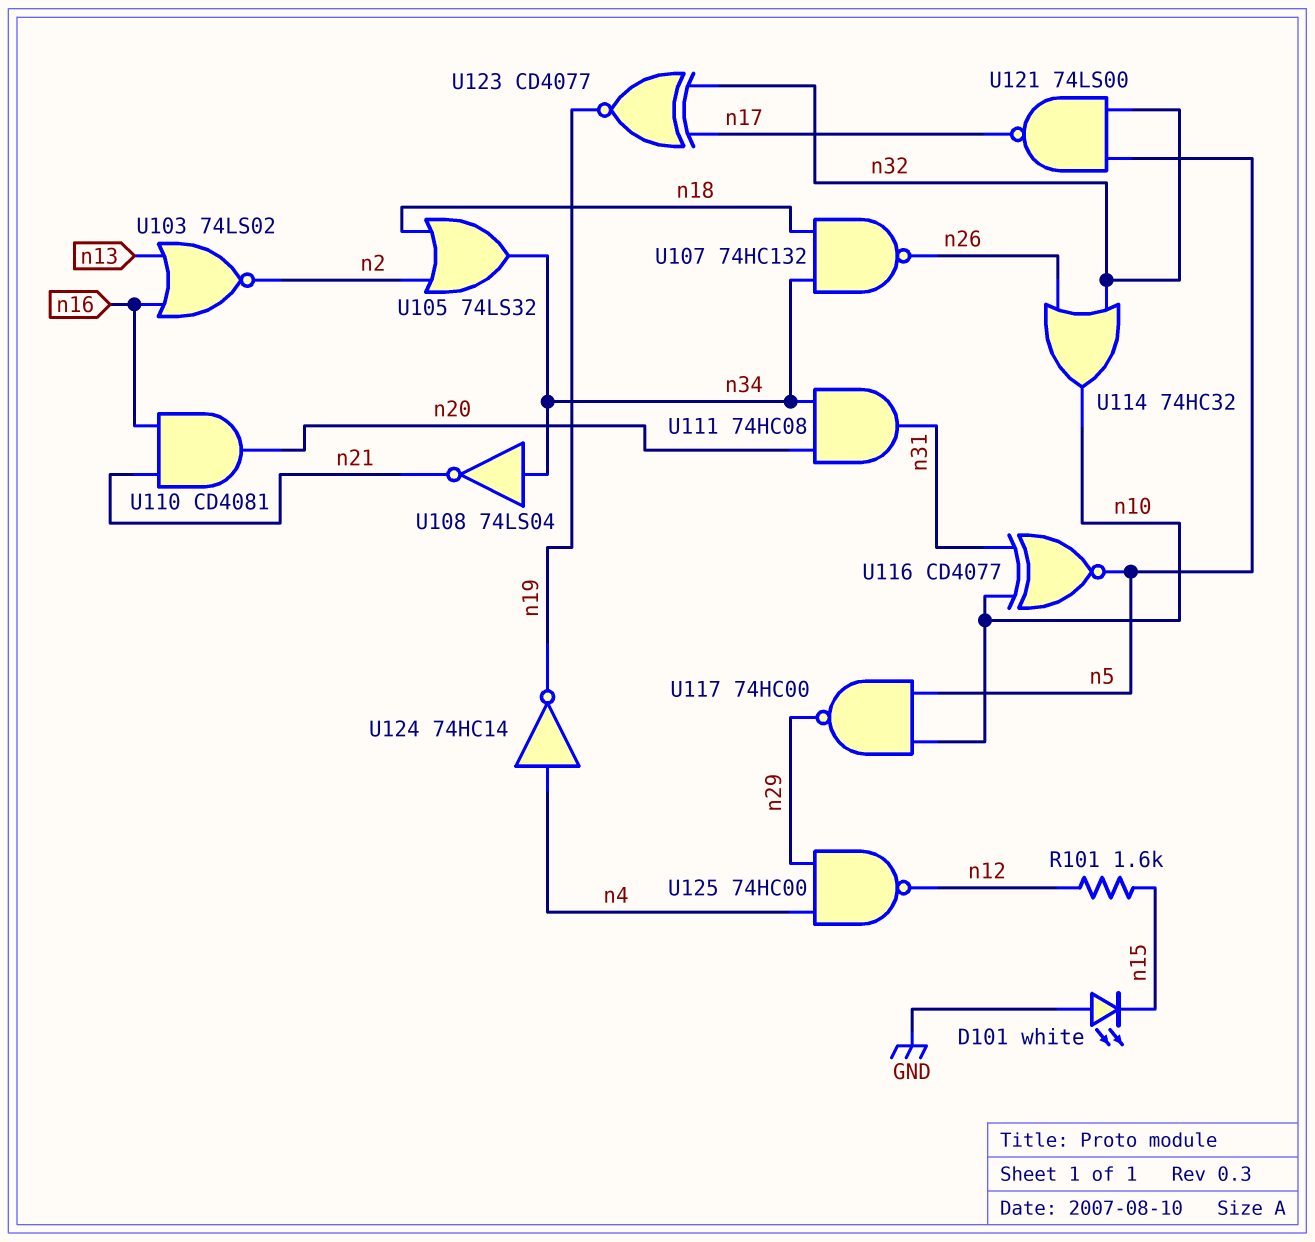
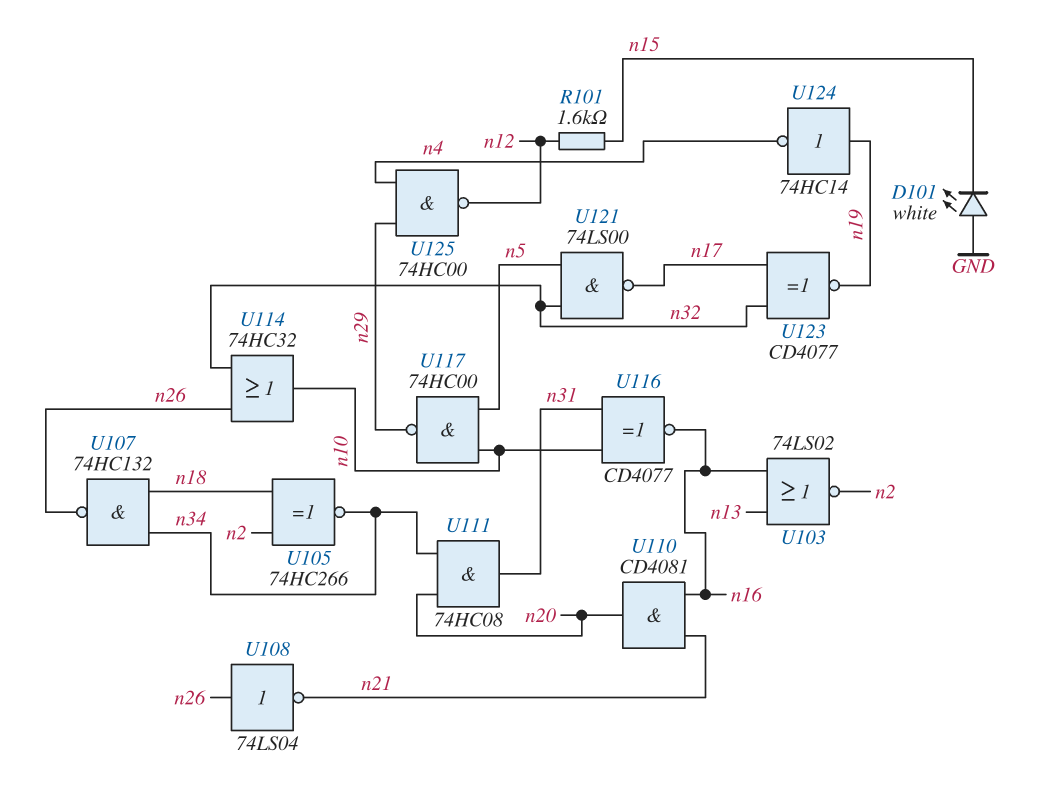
U105: OR 74LS32 (in n2, in n18, out n34) -> XNOR 74HC266 (in n2, in n18, out n34)
U108: NOT 74LS04 (in n34, out n21) -> NOT 74LS04 (in n26, out n21)
U116: XNOR CD4077 (in n10, in n31, out n5) -> XNOR CD4077 (in n10, in n31, out n16)
U124: NOT 74HC14 (in n4, out n19) -> NOT 74HC14 (in n19, out n4)

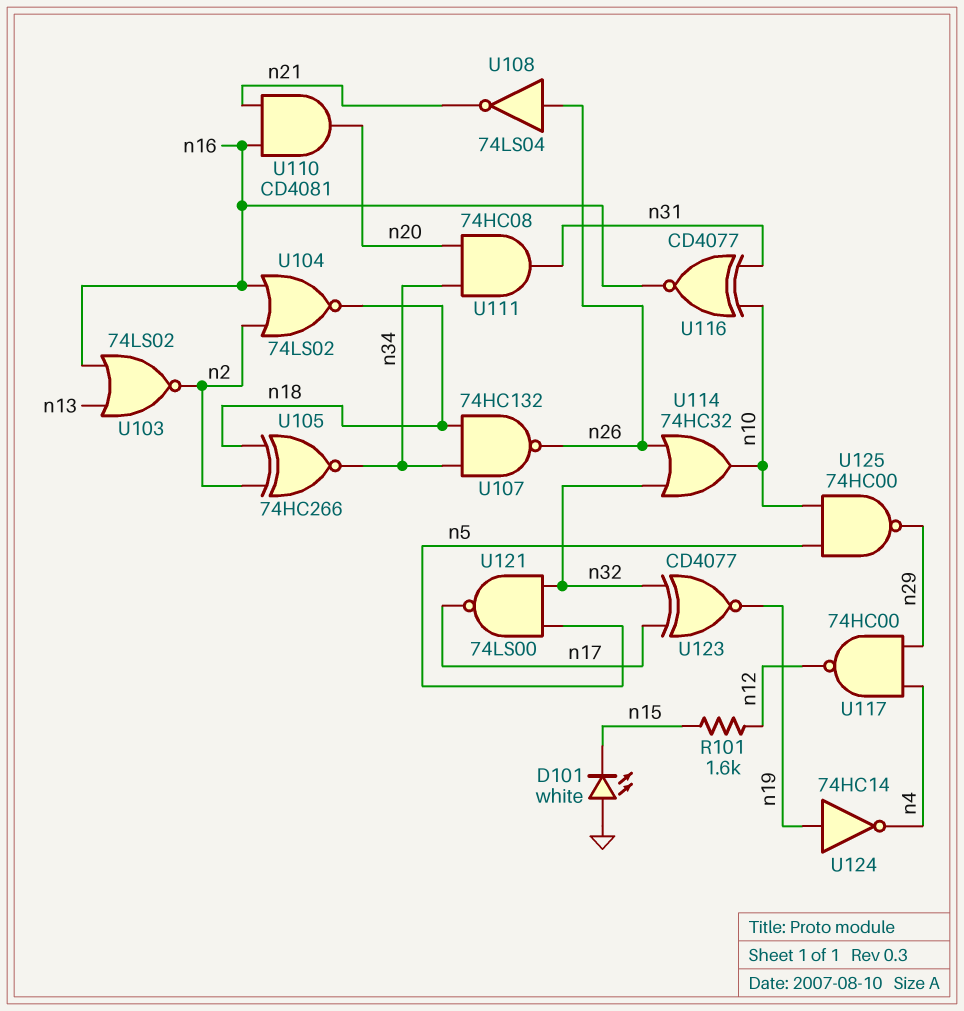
U104: none -> NOR 74LS02 (in n2, in n16, out n18)
U117: NAND 74HC00 (in n5, in n10, out n29) -> NAND 74HC00 (in n4, in n29, out n12)
U125: NAND 74HC00 (in n4, in n29, out n12) -> NAND 74HC00 (in n5, in n10, out n29)

